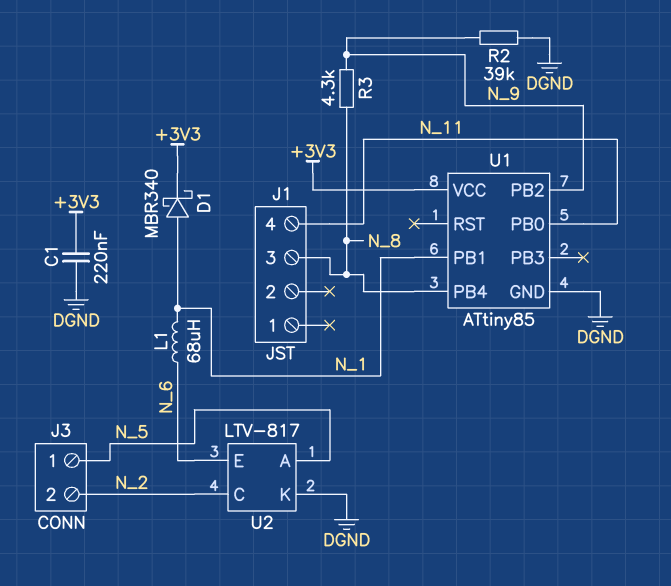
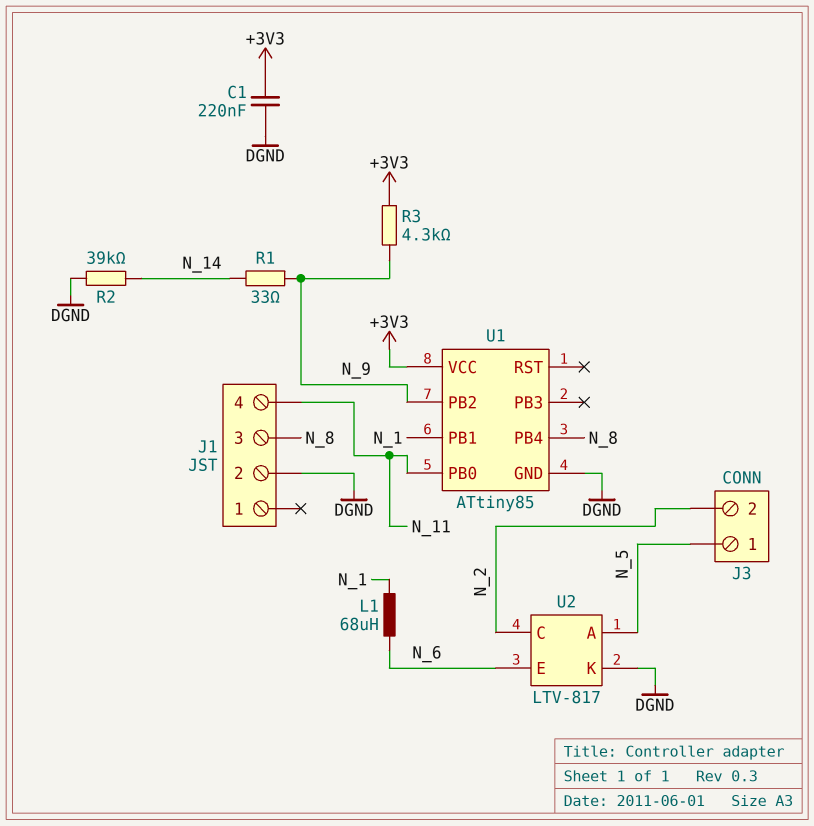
D1: schottky MBR340 (A N_1, K +3V3) -> none
J1 pin 2: none -> DGND
R1: none -> 33 (N_9, N_14)
R2: 39k (DGND, N_9) -> 39k (DGND, N_14)
R3: 4.3k (N_8, N_9) -> 4.3k (+3V3, N_9)

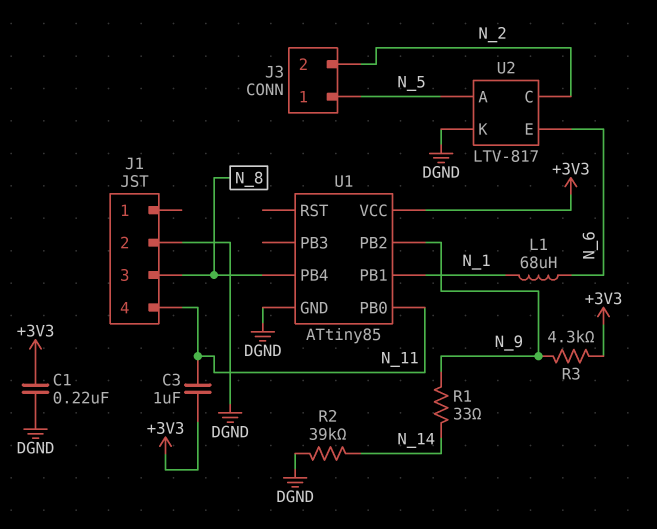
C3: none -> 1uF (+3V3, N_11)

